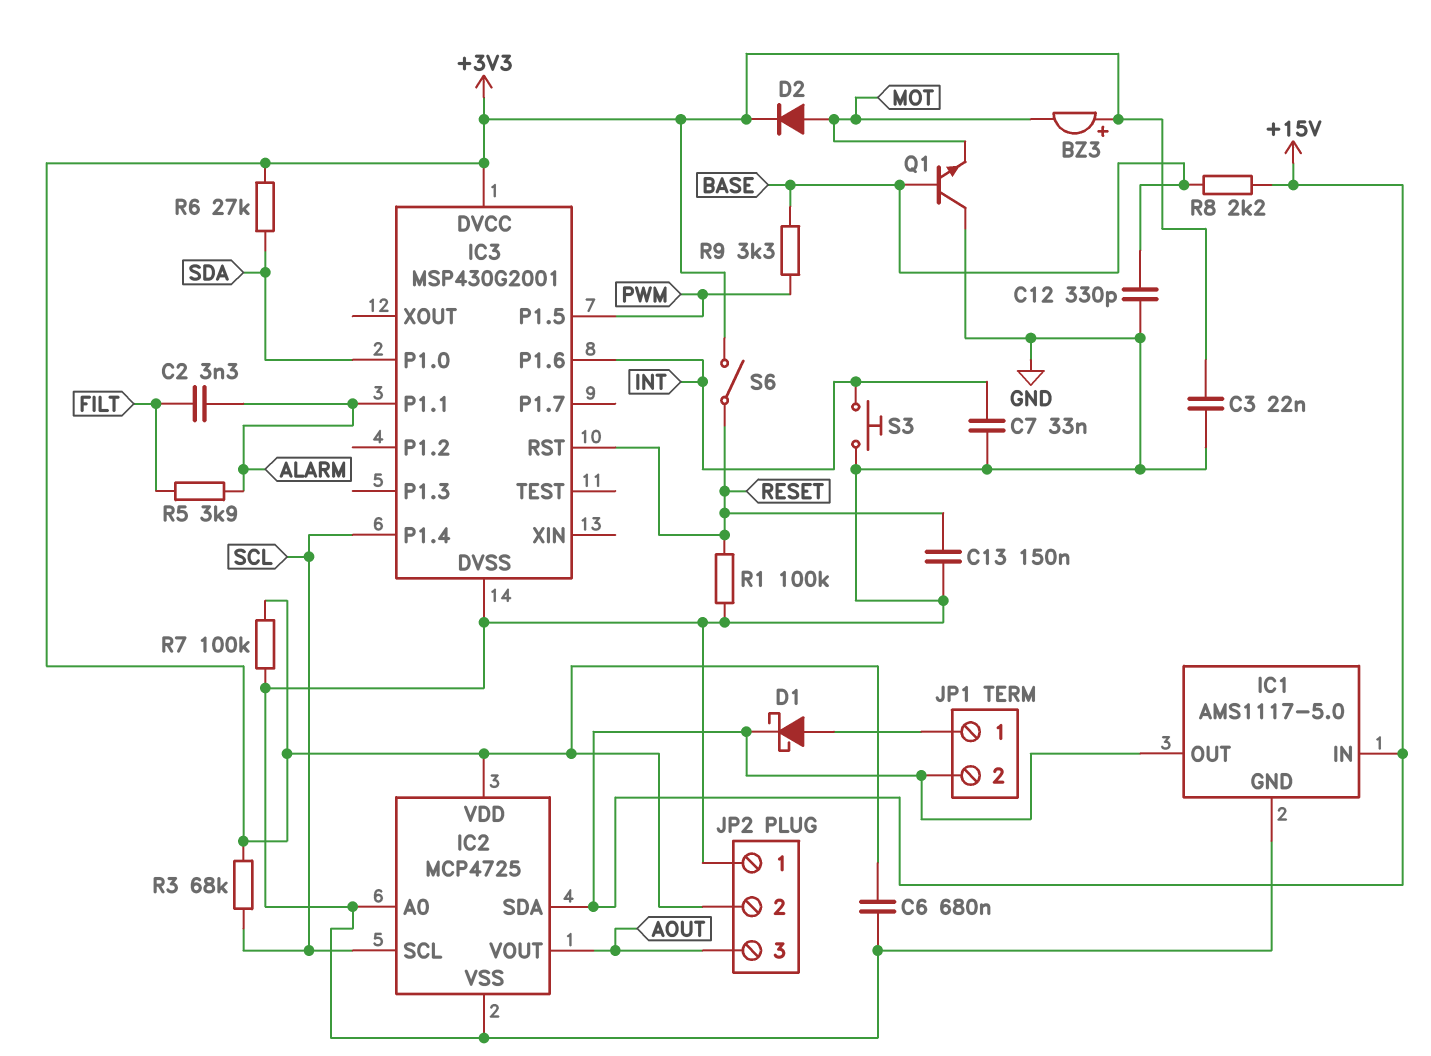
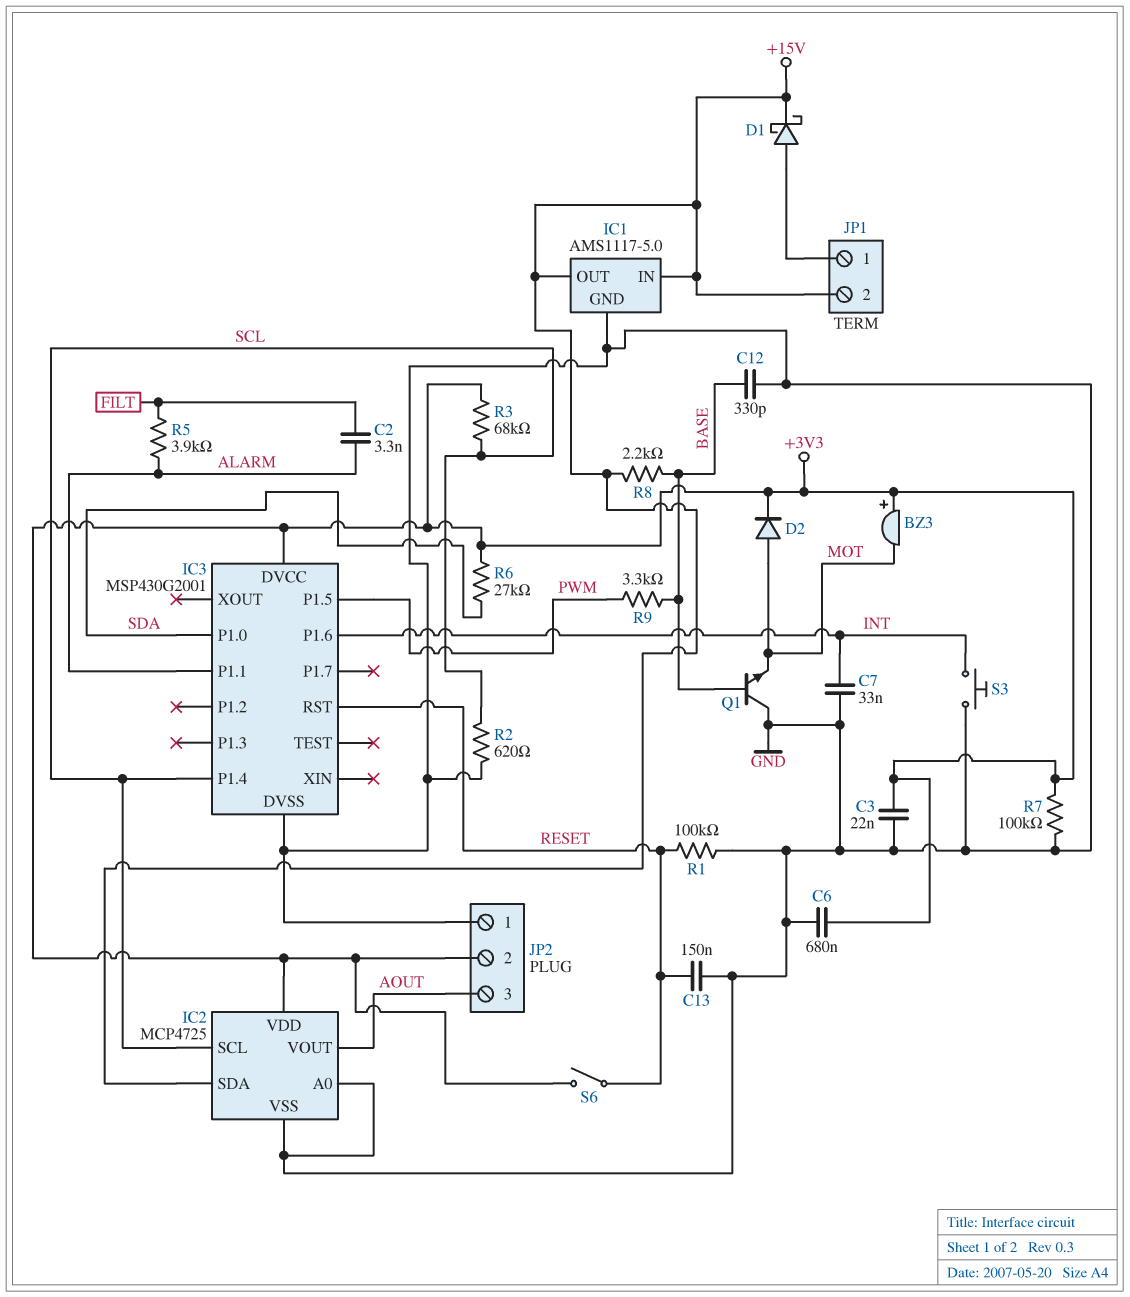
R2: none -> 620 (GND, SCL)

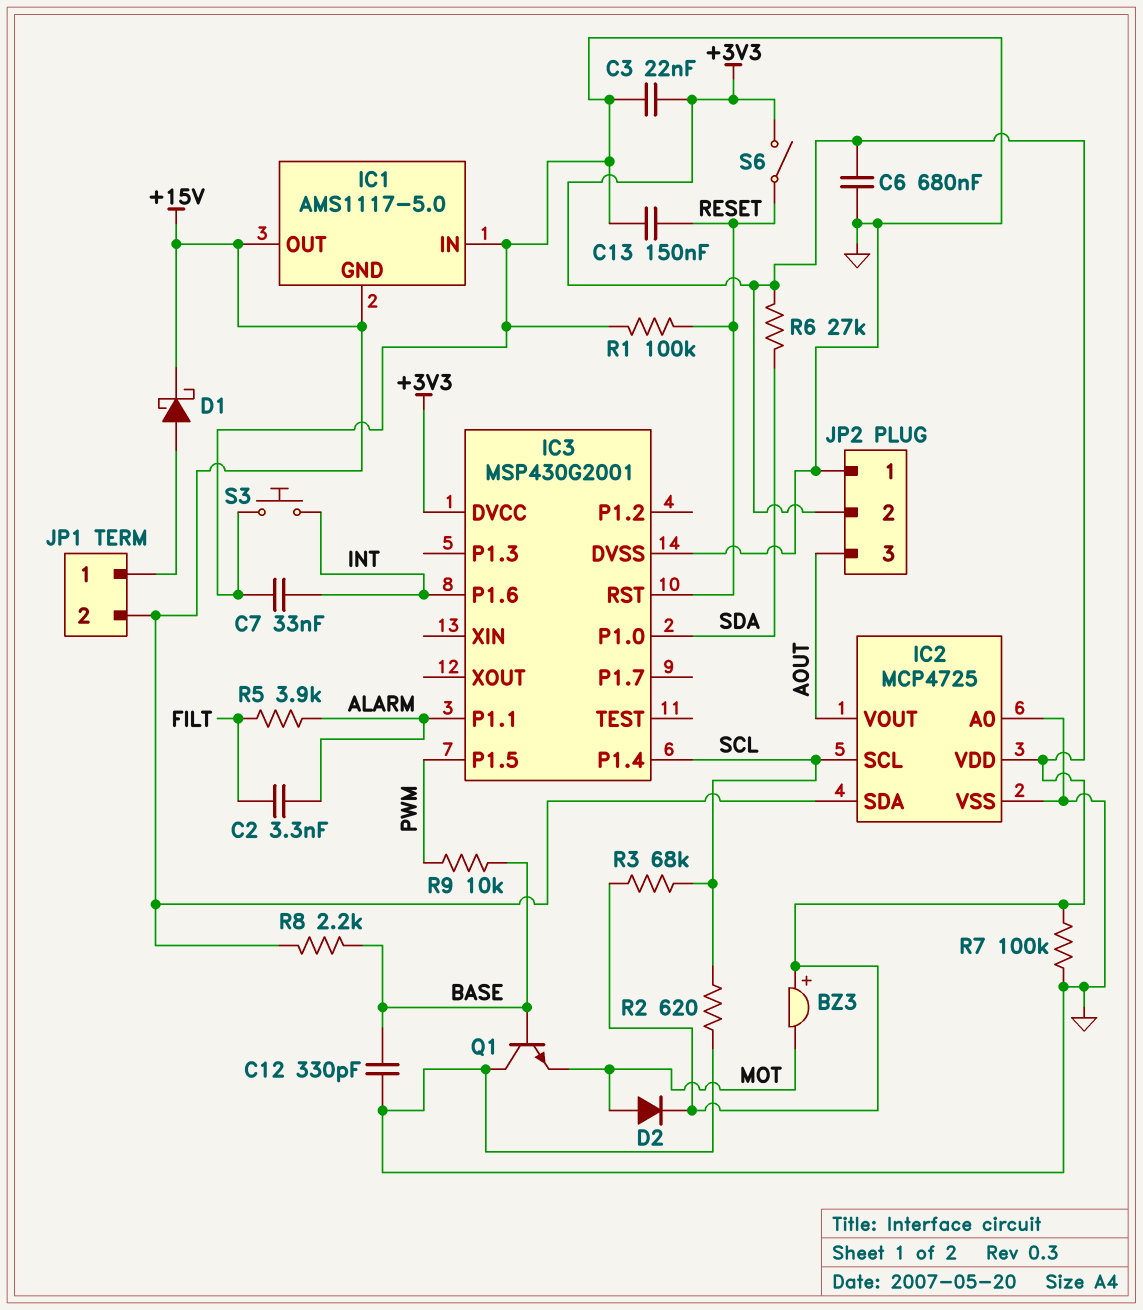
IC1 pin GND: GND -> +15V
IC1 pin IN: +15V -> GND
R9: 3.3k (BASE, PWM) -> 10k (BASE, PWM)

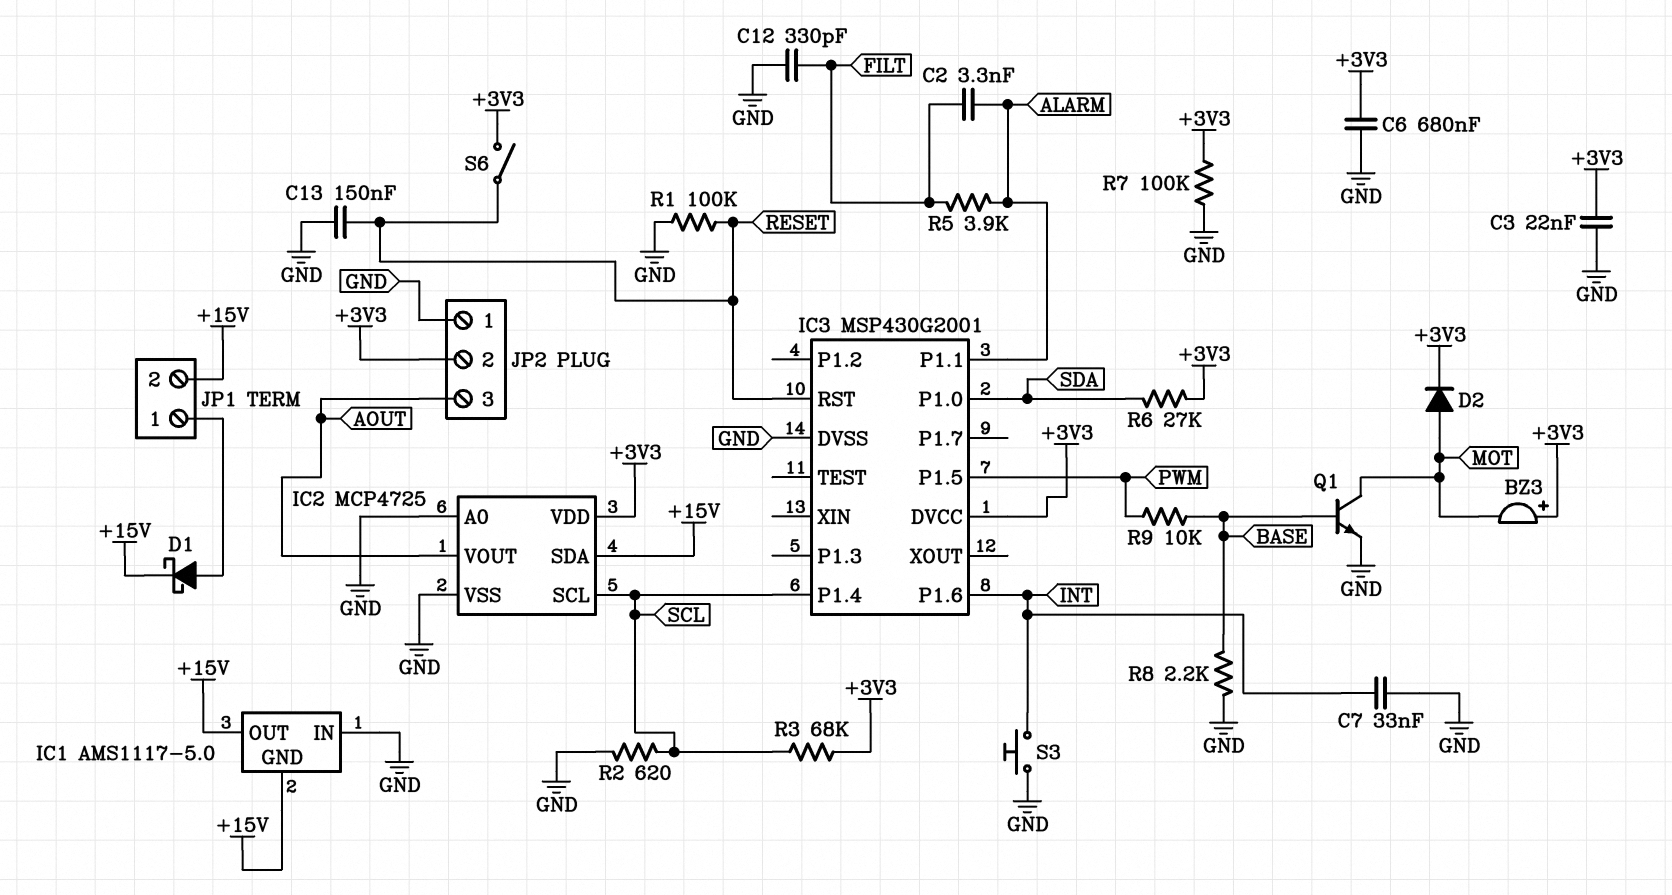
C12: 330pF (BASE, GND) -> 330pF (FILT, GND)
Q1: NPN (B BASE, C GND, E MOT) -> NPN (B BASE, C MOT, E GND)
R8: 2.2k (+15V, BASE) -> 2.2k (BASE, GND)

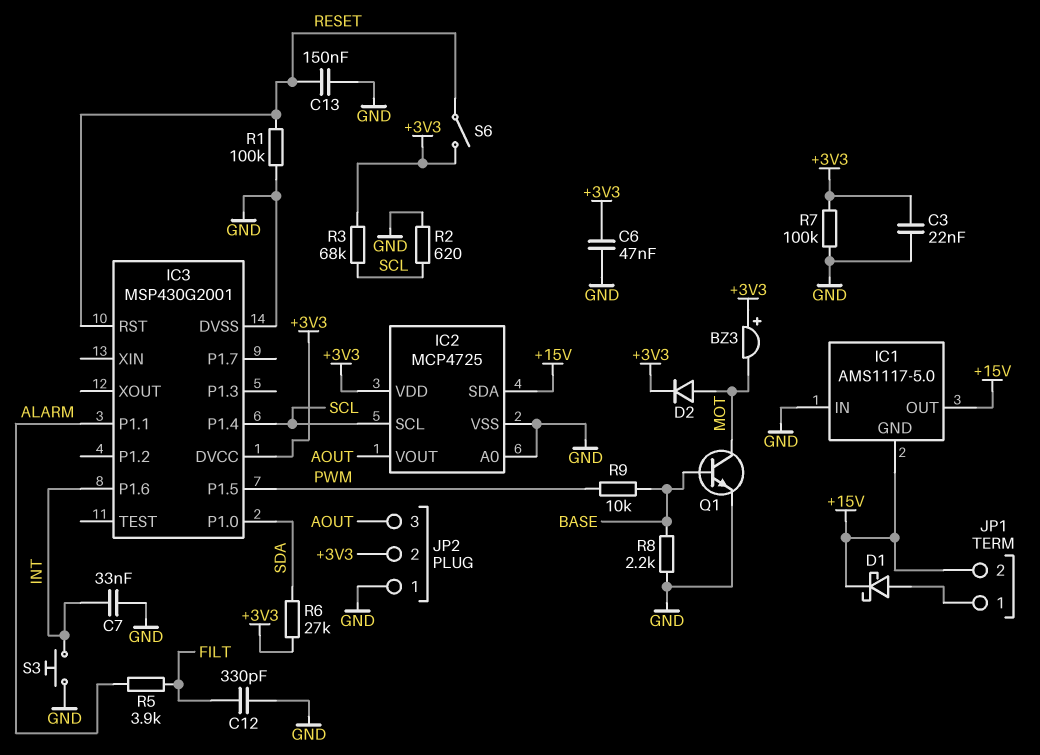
C2: 3.3nF (ALARM, FILT) -> none
C6: 680nF (+3V3, GND) -> 47nF (+3V3, GND)

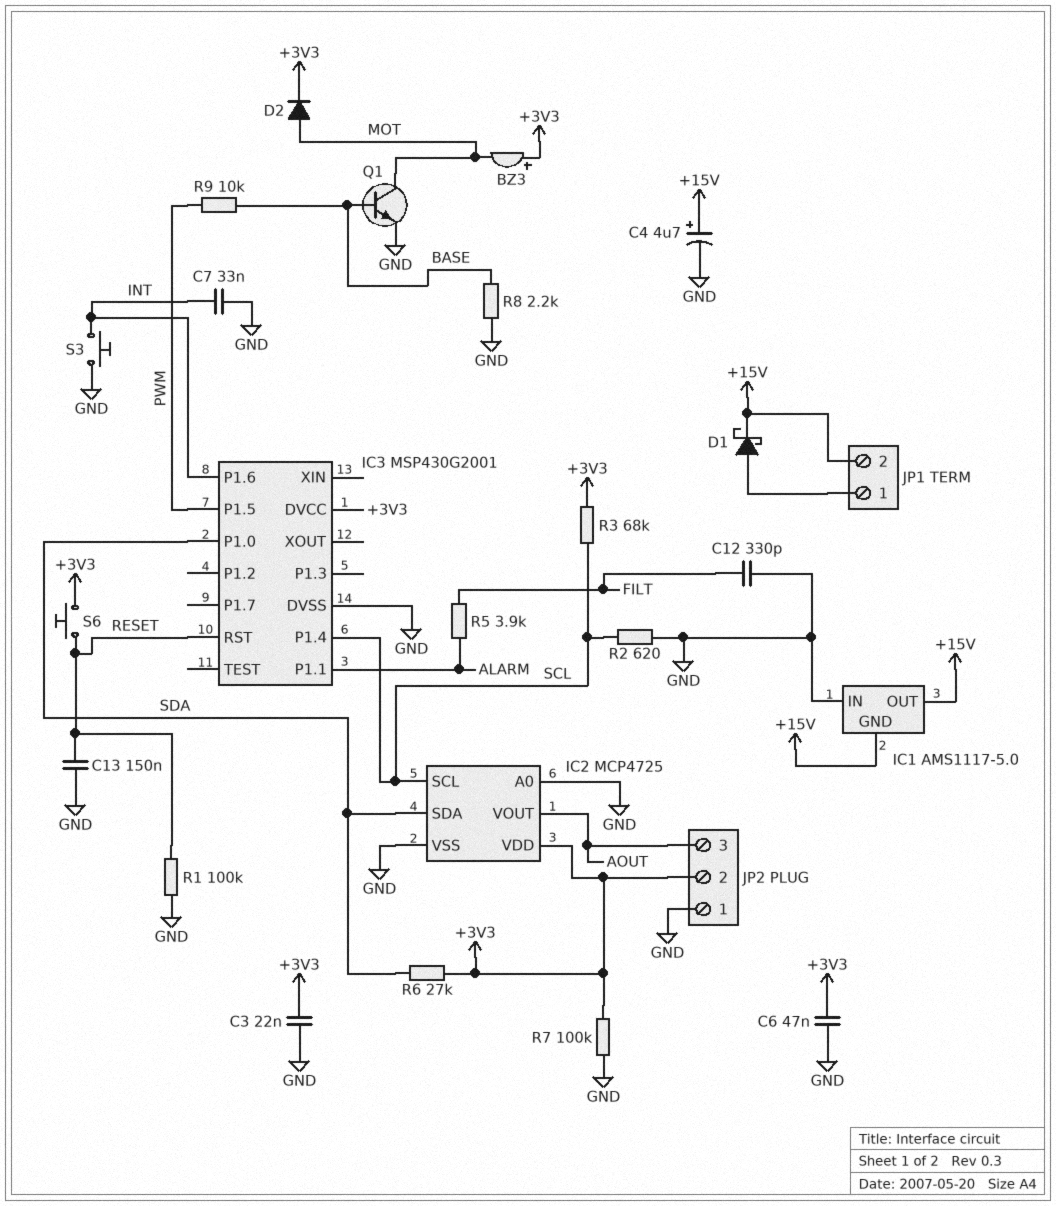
C4: none -> 4.7uF (plus +15V, minus GND)
IC2 pin SDA: +15V -> SDA
S6: switch (+3V3, RESET) -> button (+3V3, RESET)

